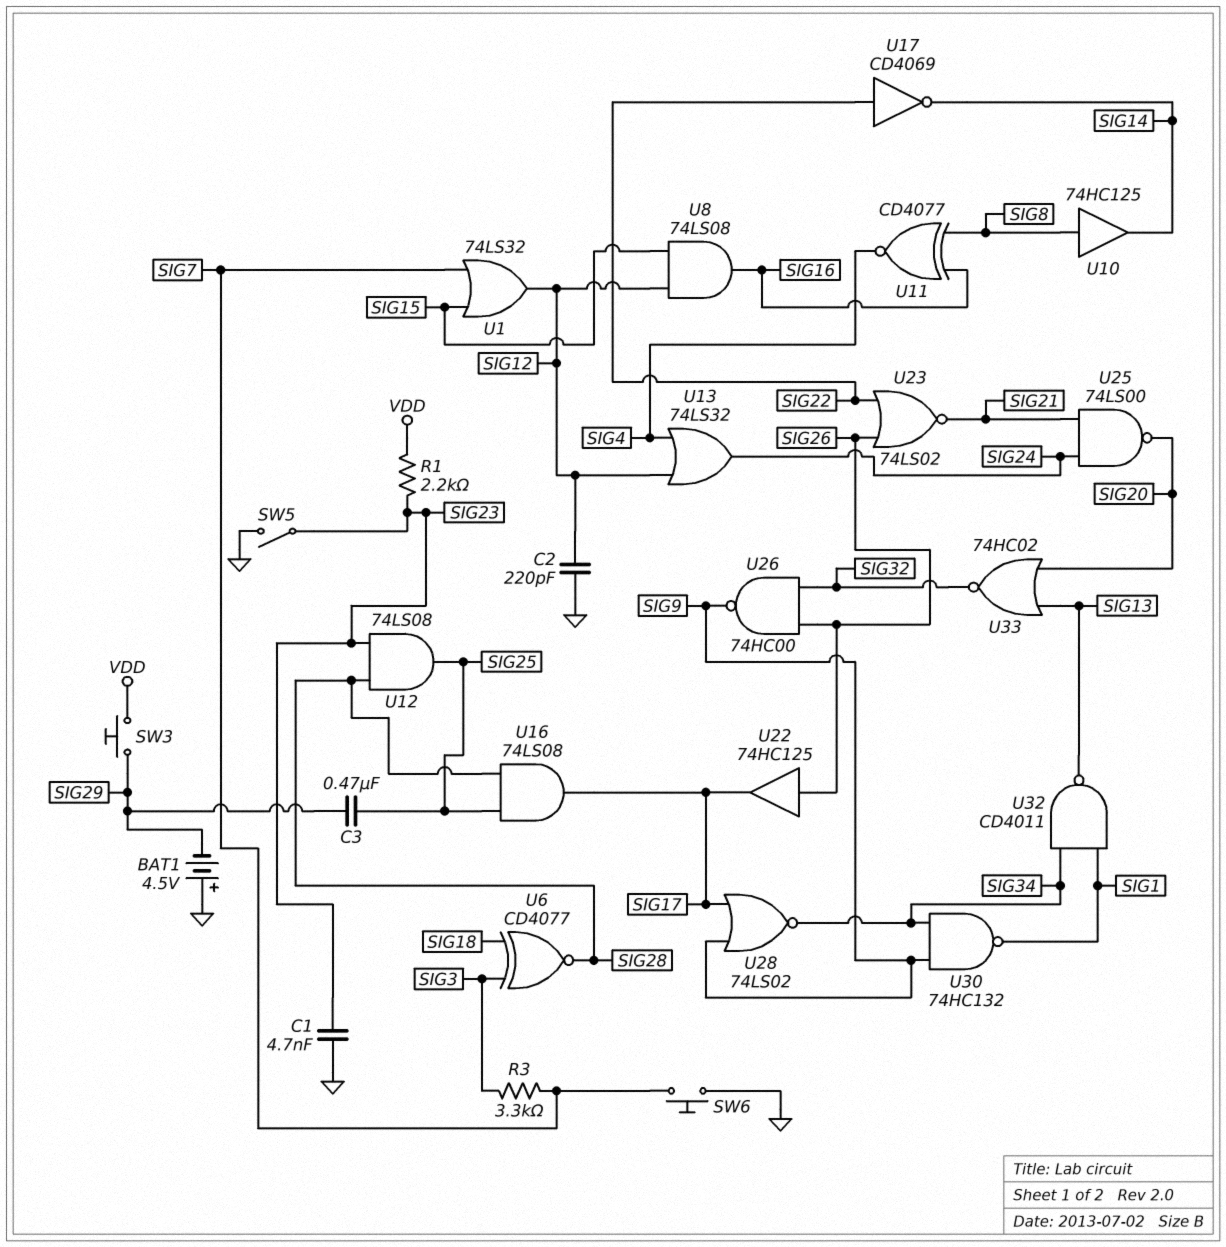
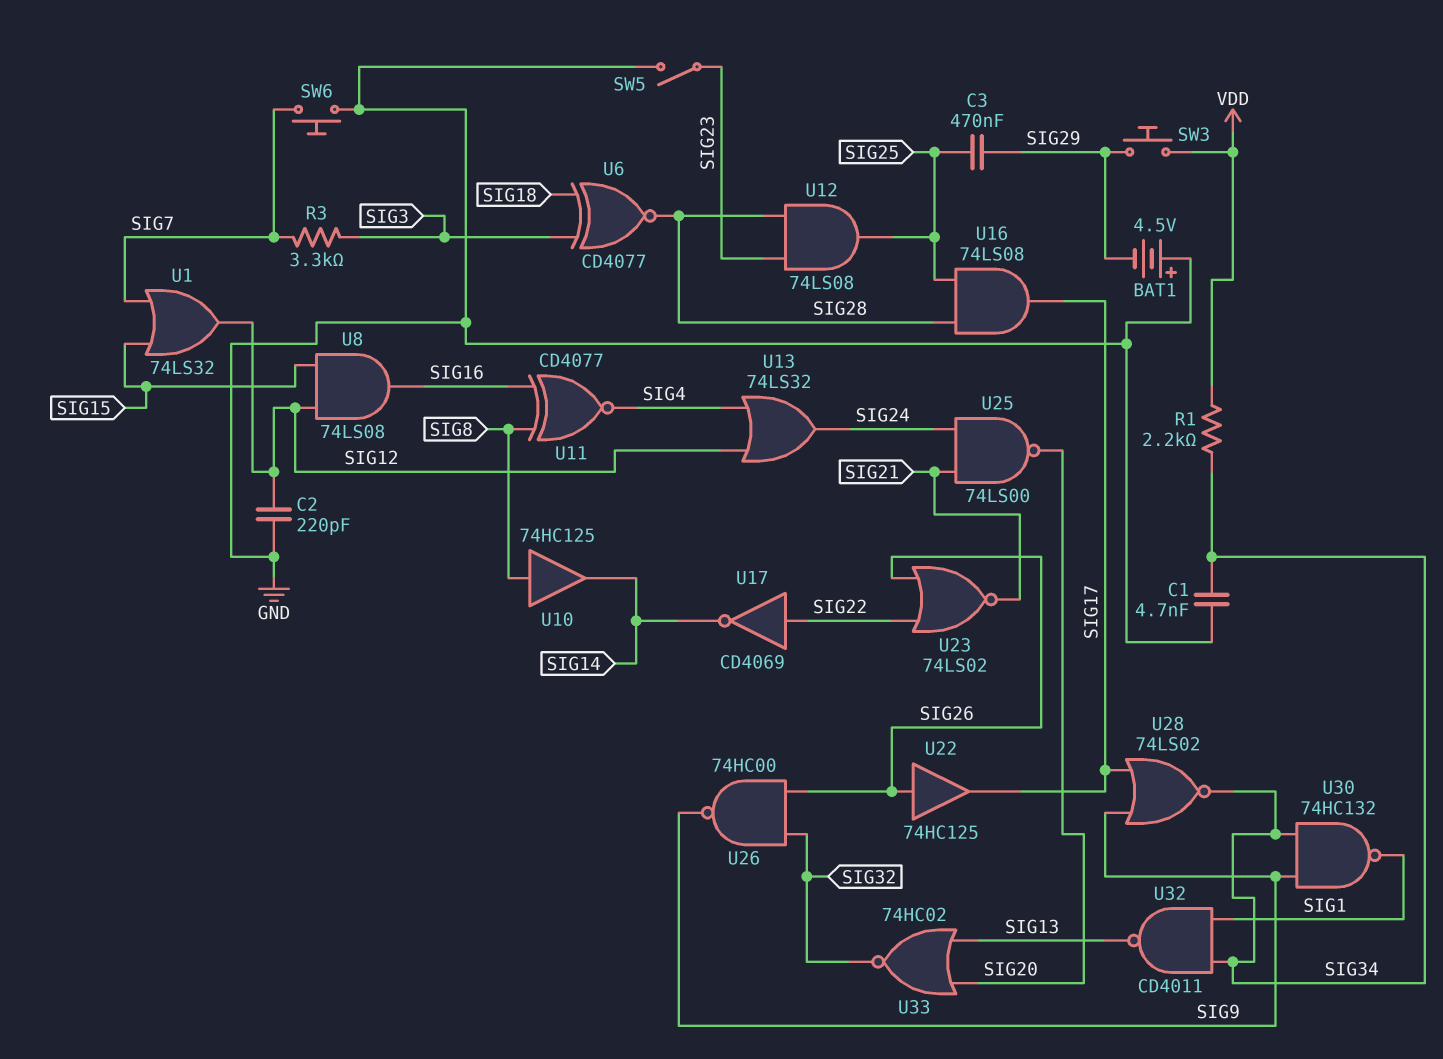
C1: 4.7nF (GND, SIG23) -> 4.7nF (GND, SIG34)
R1: 2.2k (SIG23, VDD) -> 2.2k (SIG34, VDD)

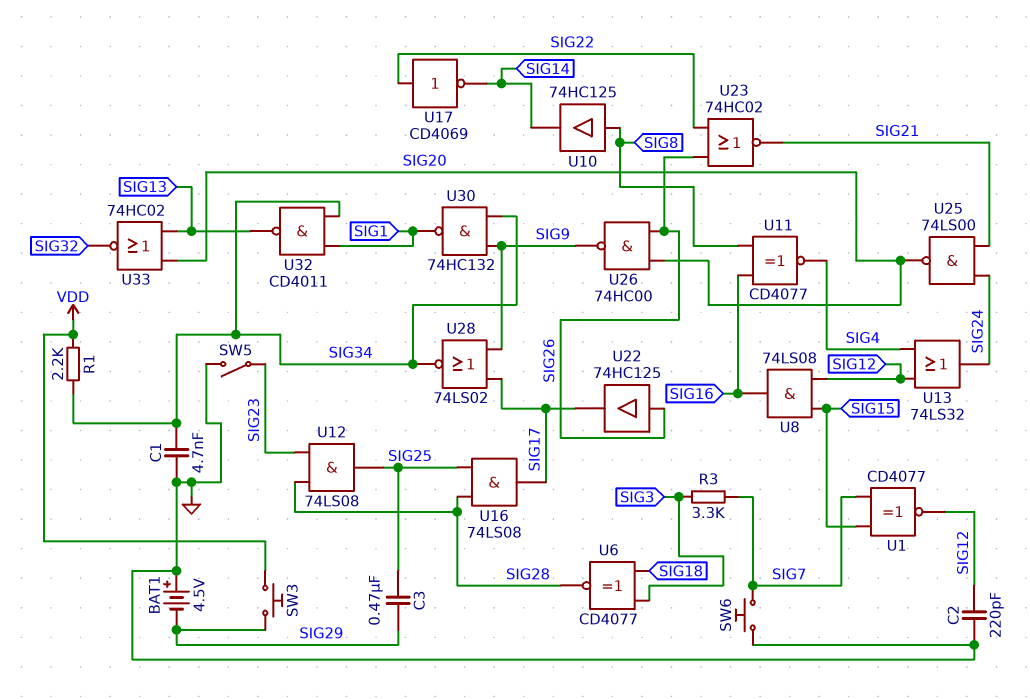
U1: OR 74LS32 (in SIG7, in SIG15, out SIG12) -> XNOR CD4077 (in SIG7, in SIG15, out SIG12)
U23: NOR 74LS02 (in SIG22, in SIG26, out SIG21) -> NOR 74HC02 (in SIG22, in SIG26, out SIG21)
U26: NAND 74HC00 (in SIG26, in SIG32, out SIG9) -> NAND 74HC00 (in SIG20, in SIG26, out SIG9)

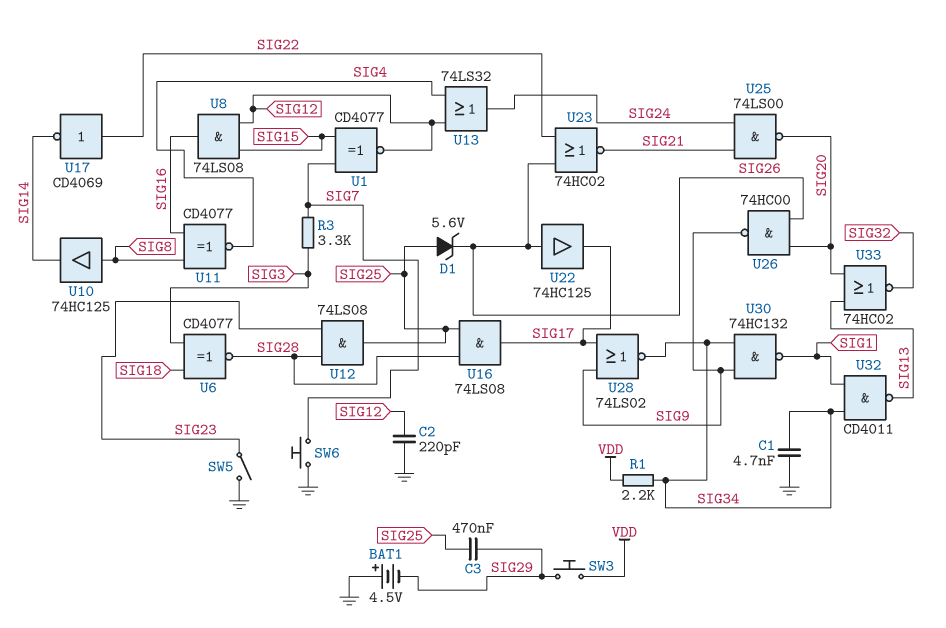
D1: none -> zener 5.6V (A SIG25, K SIG26)

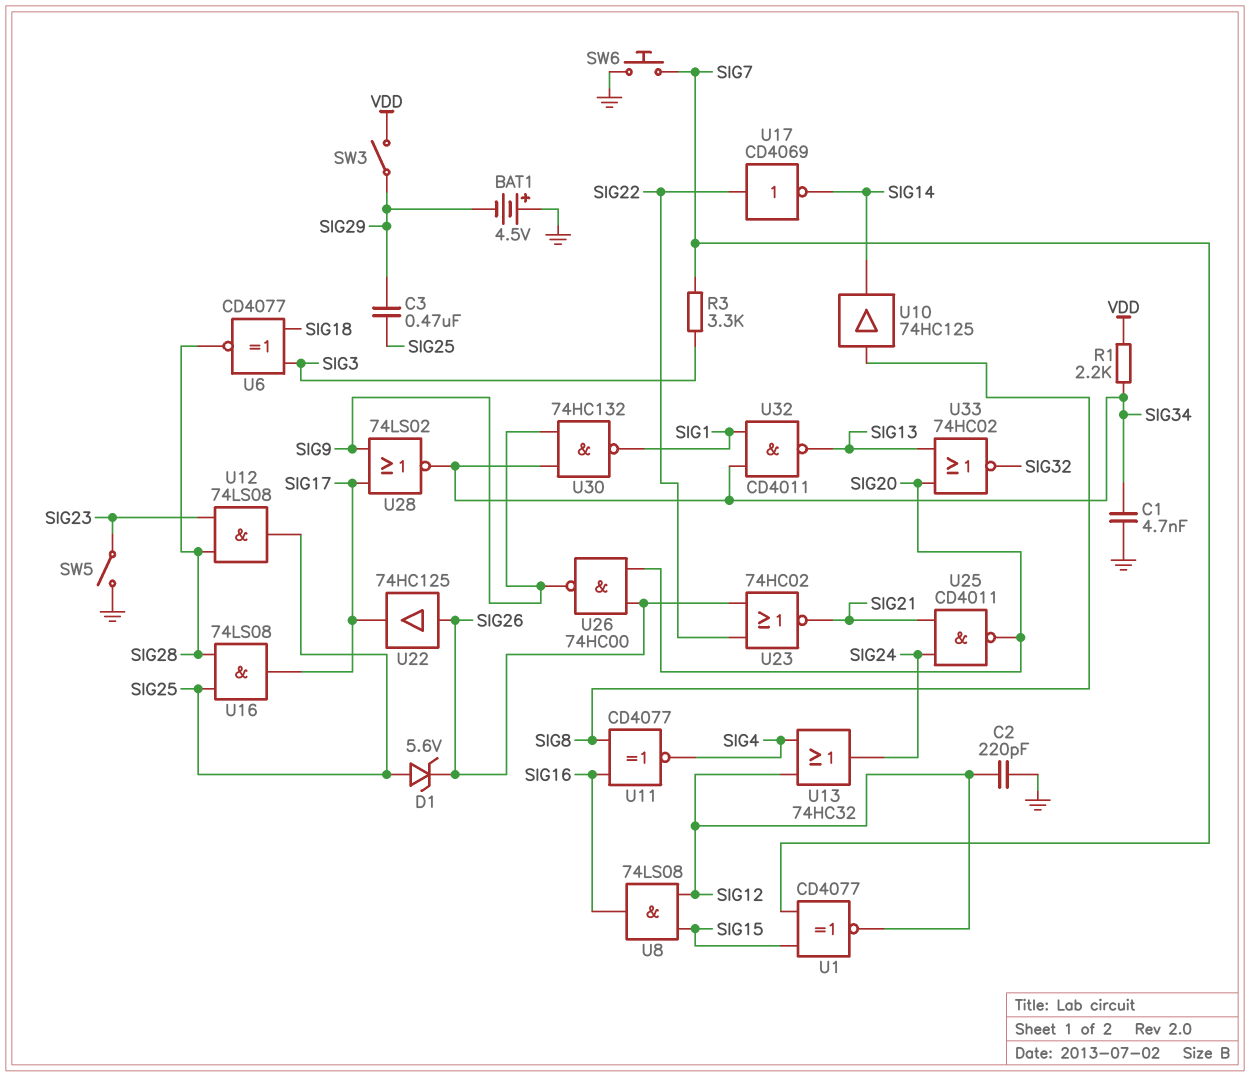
SW3: button (SIG29, VDD) -> switch (SIG29, VDD)
U13: OR 74LS32 (in SIG4, in SIG12, out SIG24) -> OR 74HC32 (in SIG4, in SIG12, out SIG24)
U25: NAND 74LS00 (in SIG21, in SIG24, out SIG20) -> NAND CD4011 (in SIG21, in SIG24, out SIG20)

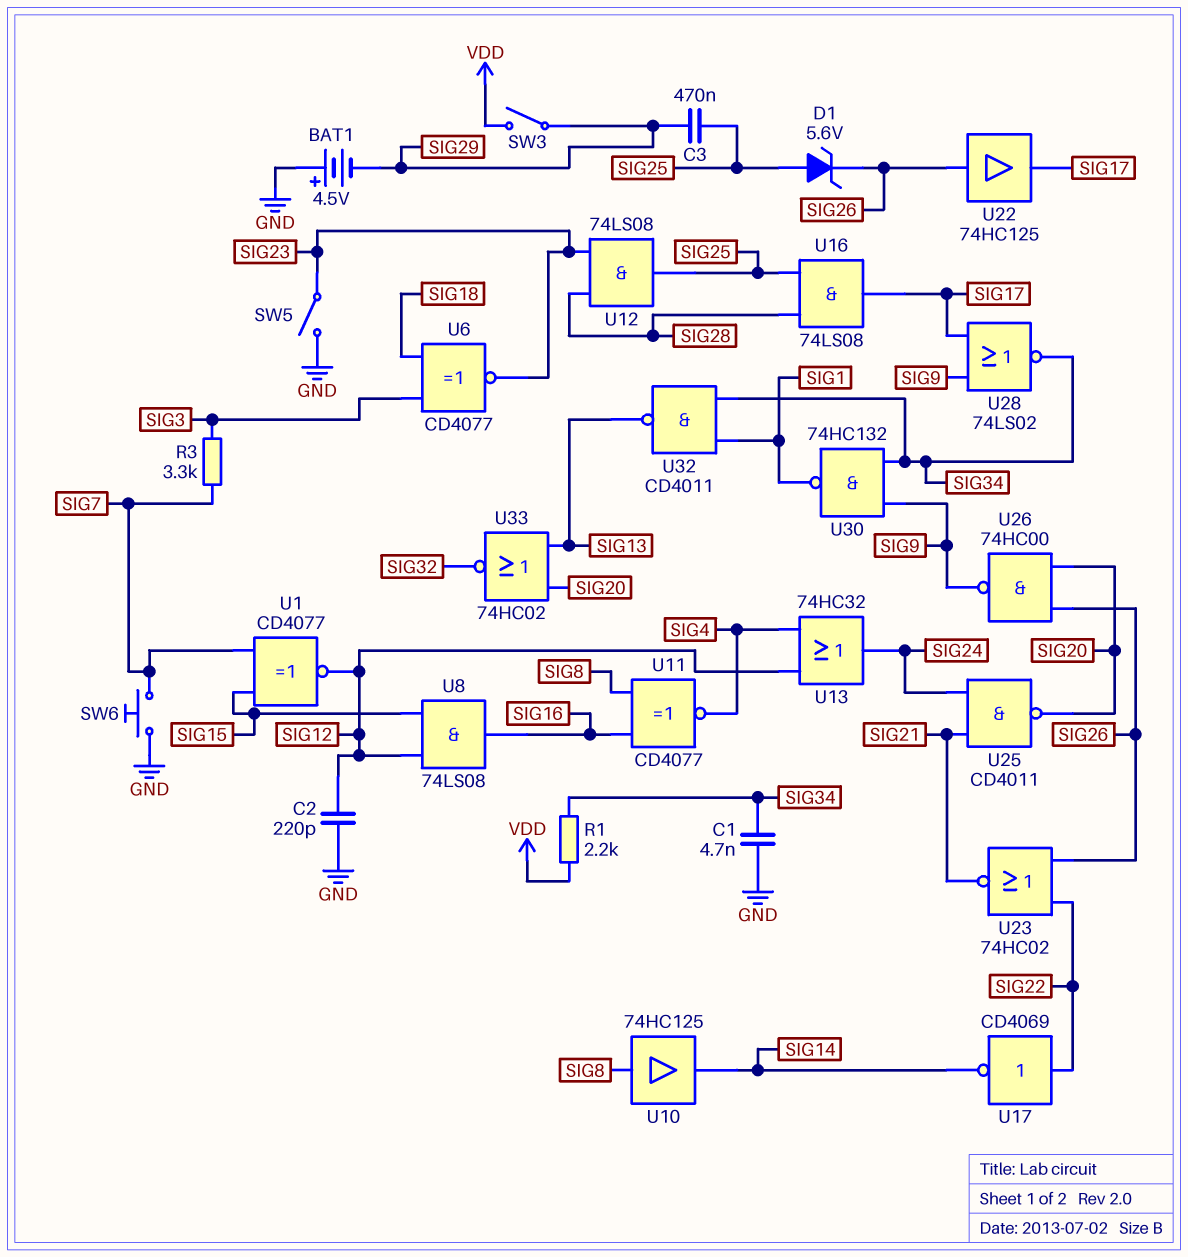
U6: XNOR CD4077 (in SIG3, in SIG18, out SIG28) -> XNOR CD4077 (in SIG3, in SIG18, out SIG23)

